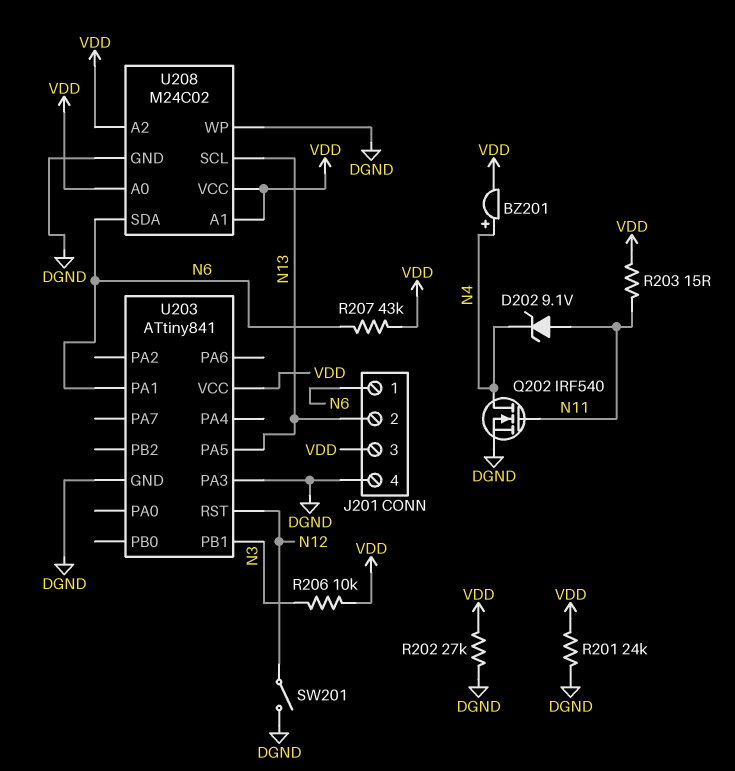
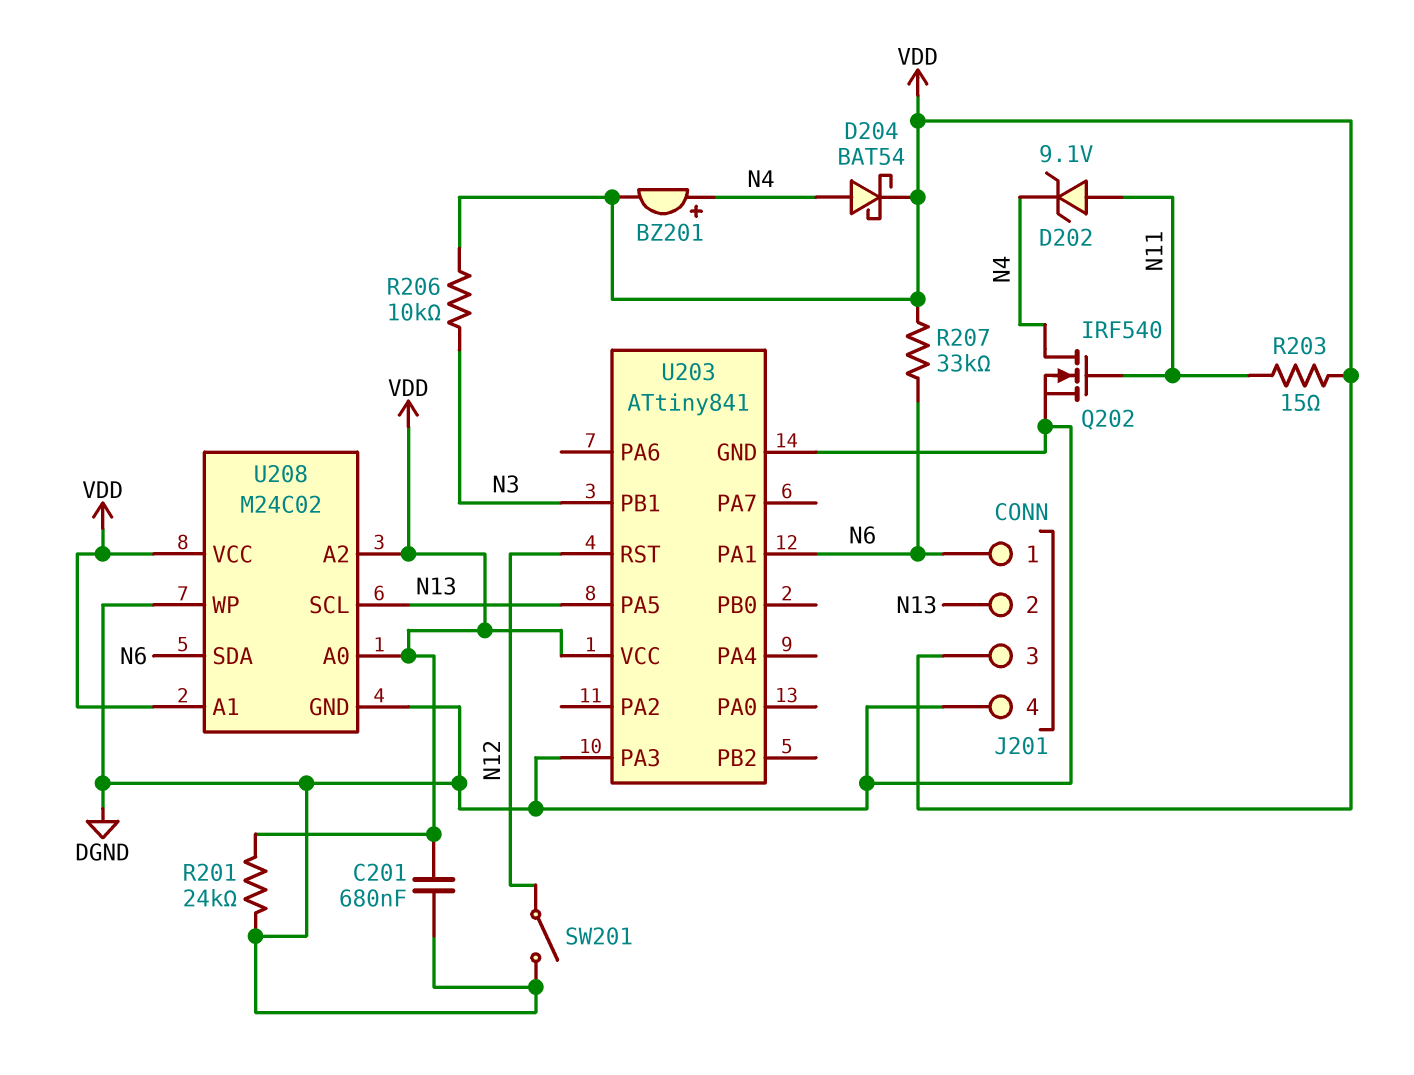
C201: none -> 680nF (DGND, VDD)
D204: none -> schottky BAT54 (A N4, K VDD)
R202: 27k (DGND, VDD) -> none
R207: 43k (N6, VDD) -> 33k (N6, VDD)

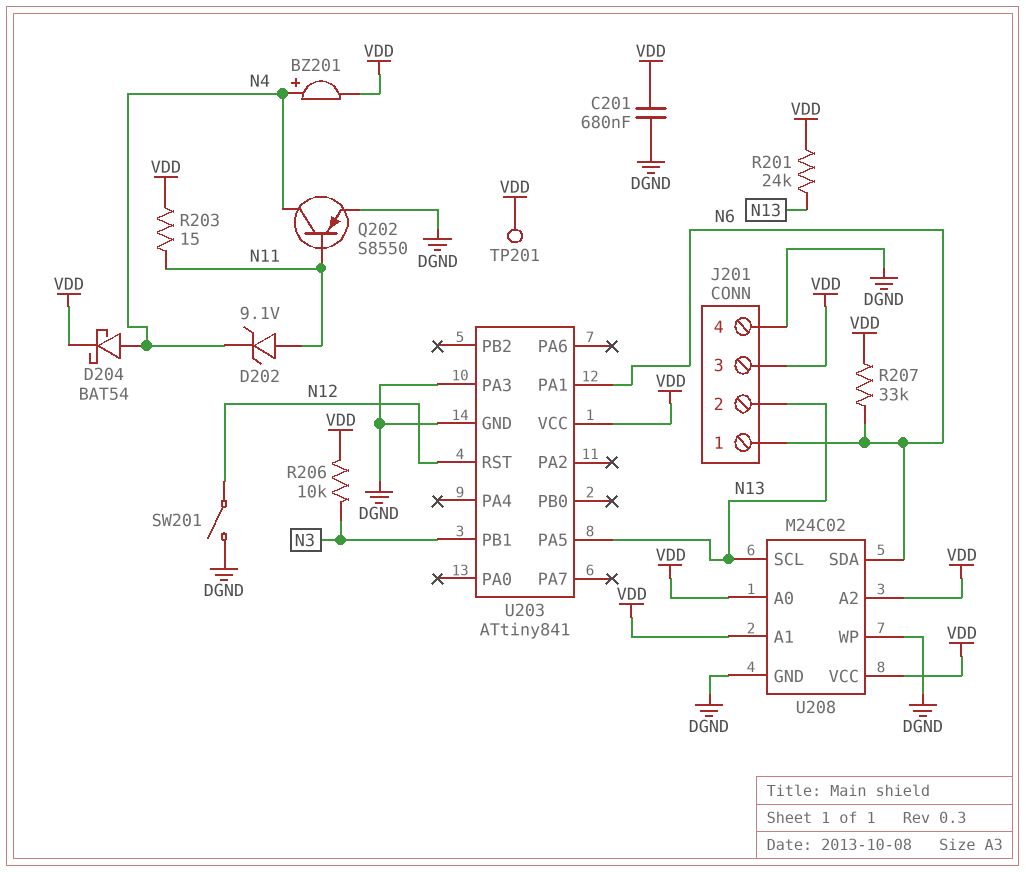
Q202: NMOS IRF540 (G N11, D N4, S DGND) -> PNP S8550 (B N11, C N4, E DGND)
R201: 24k (DGND, VDD) -> 24k (N13, VDD)
TP201: none -> test point (VDD)

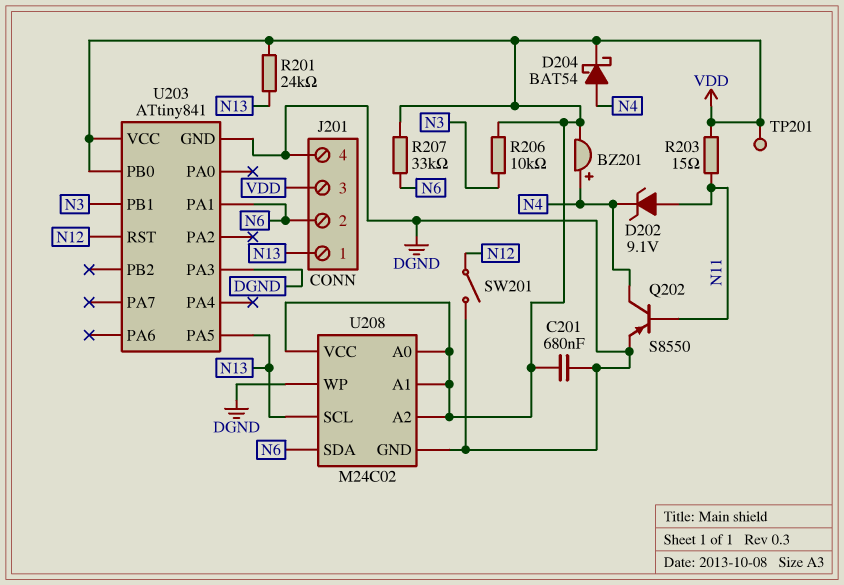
J201 pin 1: N6 -> N13
J201 pin 2: N13 -> N6
U203 pin PB0: none -> VDD

